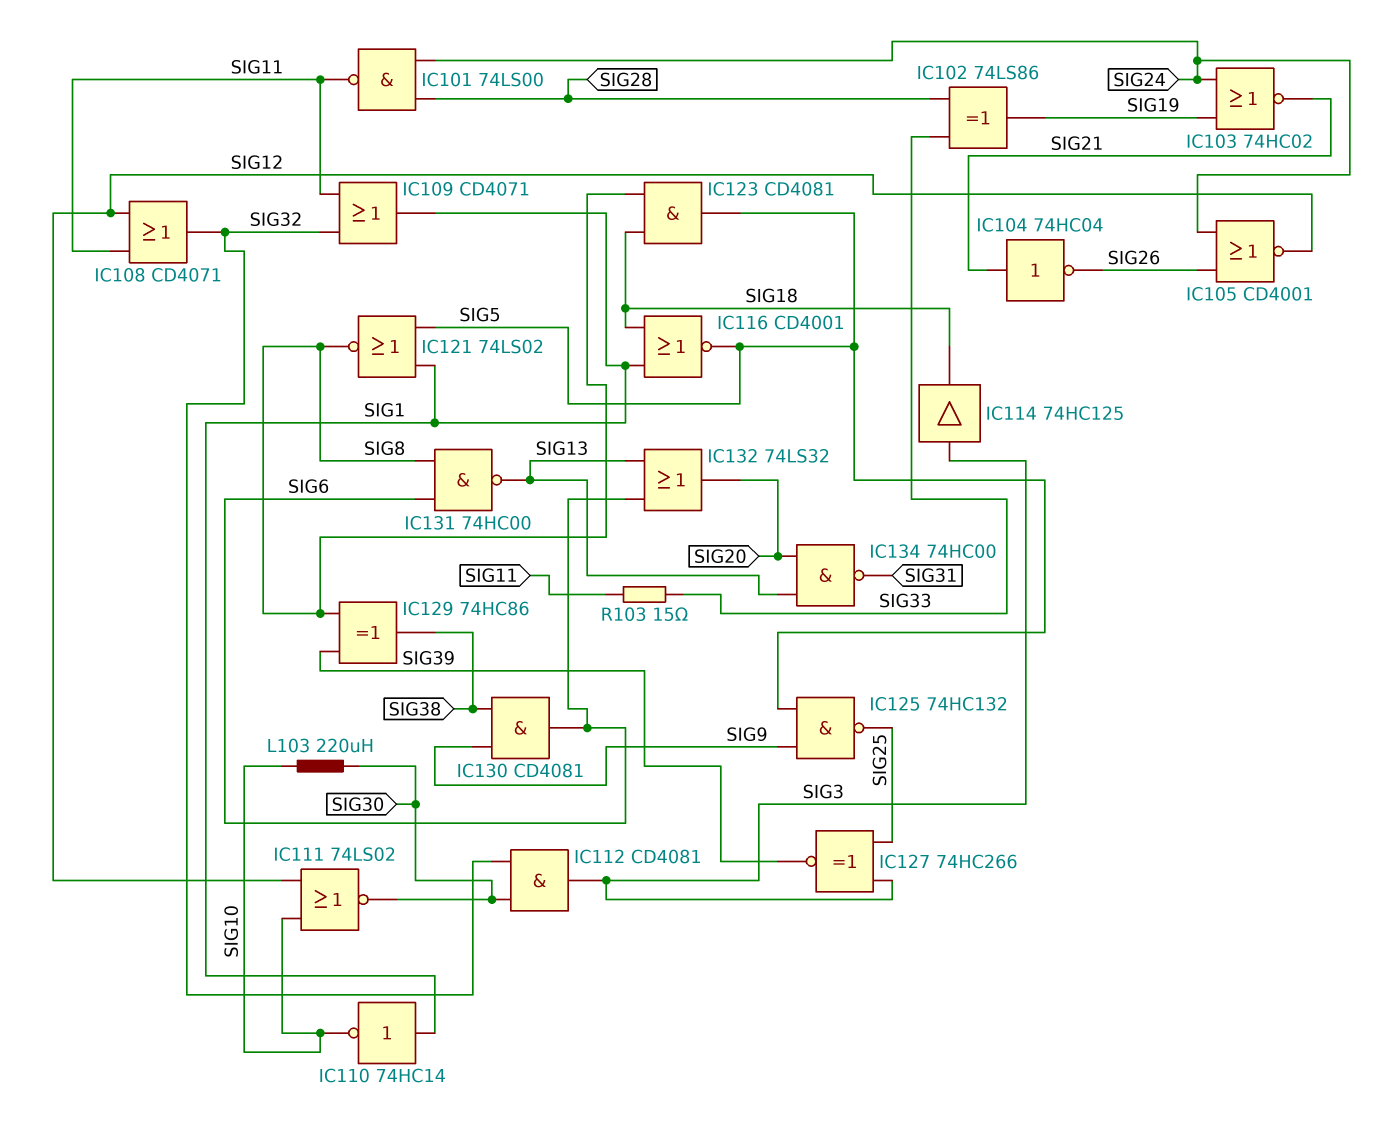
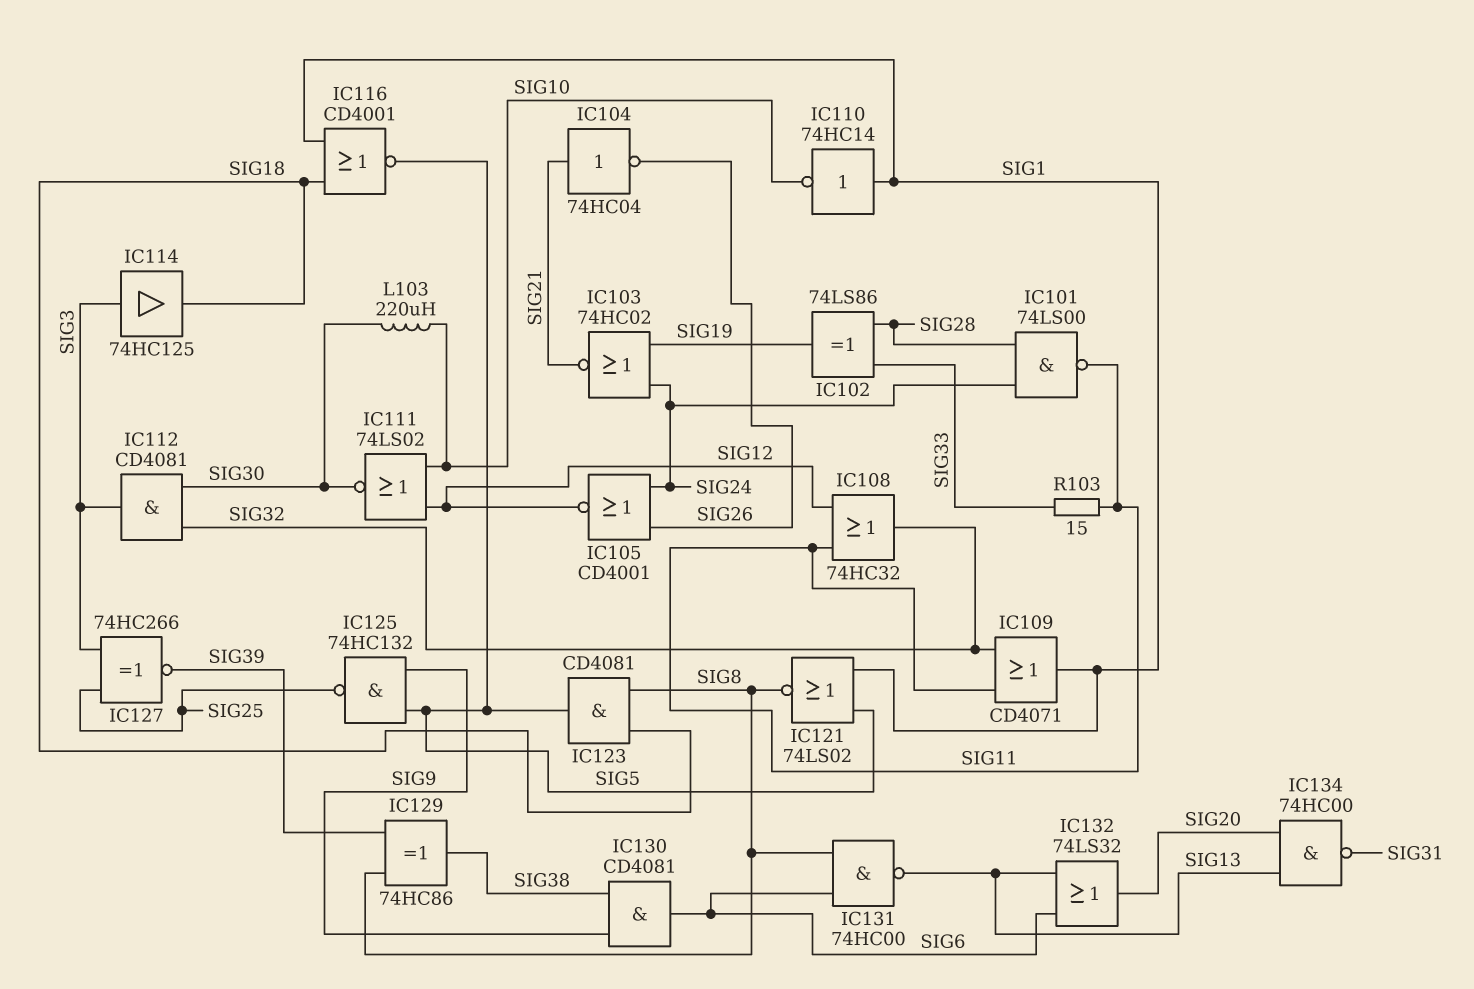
IC108: OR CD4071 (in SIG11, in SIG12, out SIG32) -> OR 74HC32 (in SIG11, in SIG12, out SIG32)

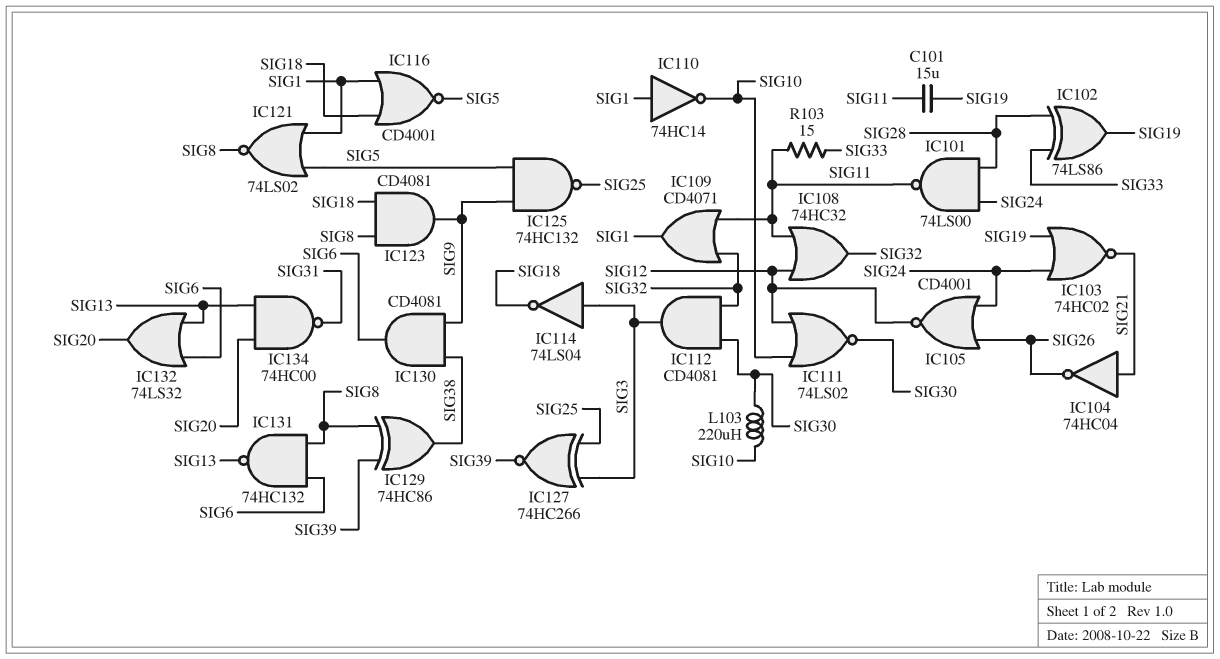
C101: none -> 15uF (SIG11, SIG19)
IC114: buffer 74HC125 (in SIG3, out SIG18) -> NOT 74LS04 (in SIG3, out SIG18)
IC123: AND CD4081 (in SIG8, in SIG18, out SIG5) -> AND CD4081 (in SIG8, in SIG18, out SIG9)
IC131: NAND 74HC00 (in SIG6, in SIG8, out SIG13) -> NAND 74HC132 (in SIG6, in SIG8, out SIG13)

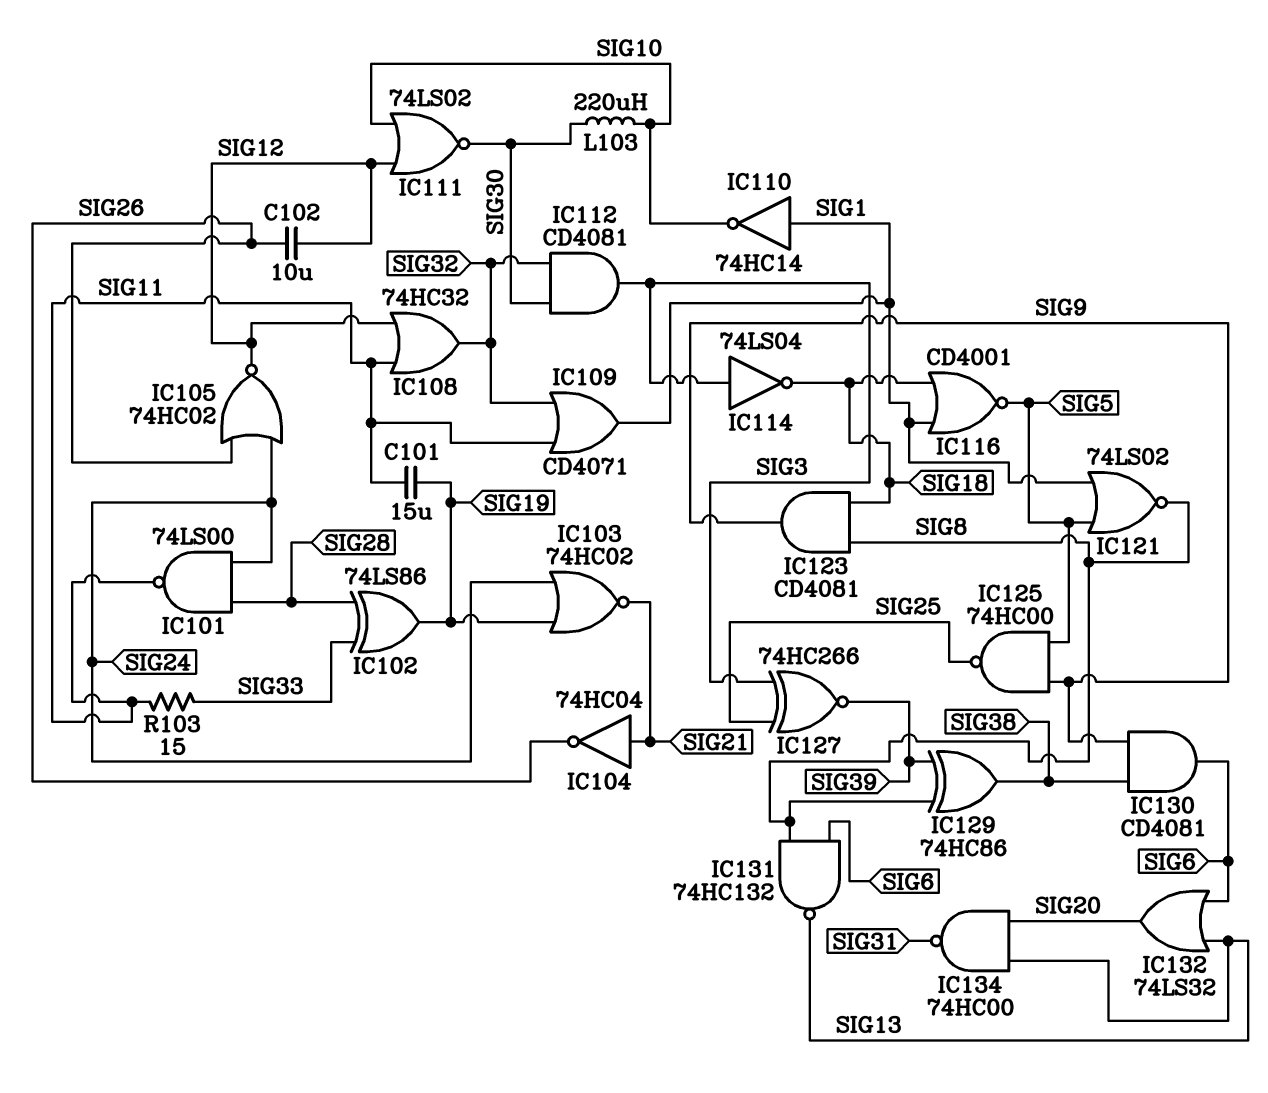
C102: none -> 10uF (SIG12, SIG26)
IC105: NOR CD4001 (in SIG24, in SIG26, out SIG12) -> NOR 74HC02 (in SIG24, in SIG26, out SIG12)
IC125: NAND 74HC132 (in SIG5, in SIG9, out SIG25) -> NAND 74HC00 (in SIG5, in SIG9, out SIG25)

